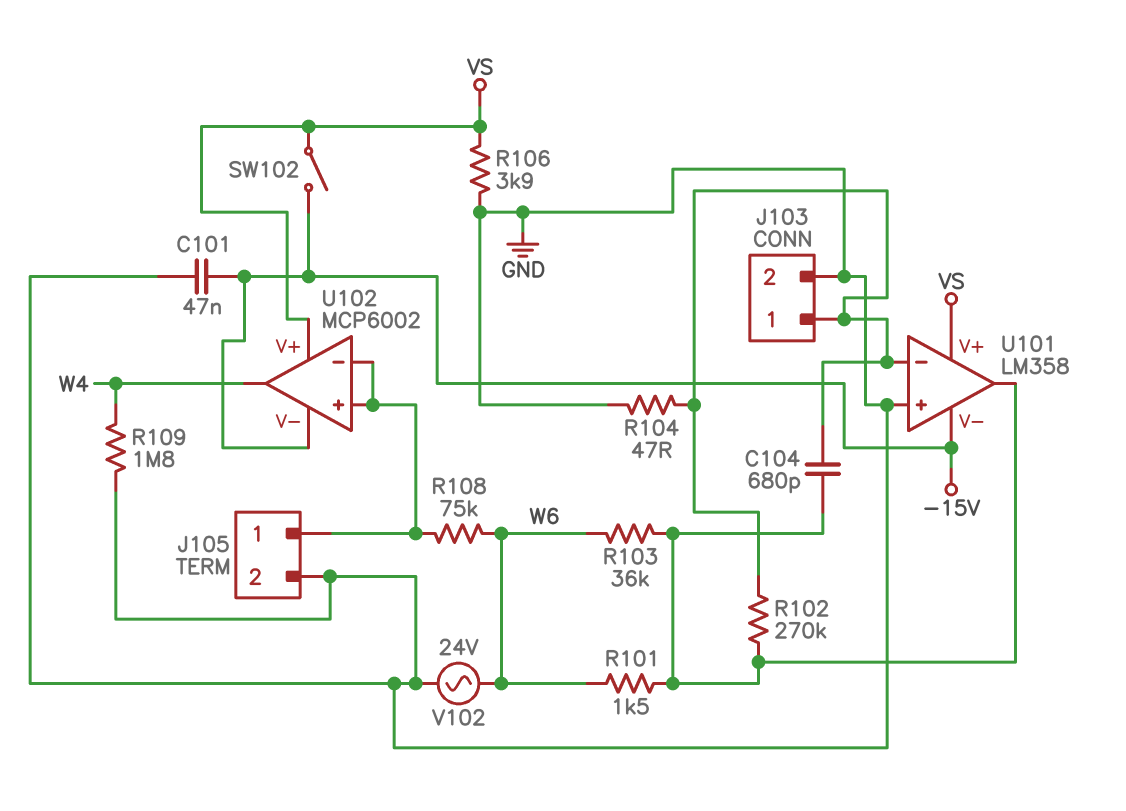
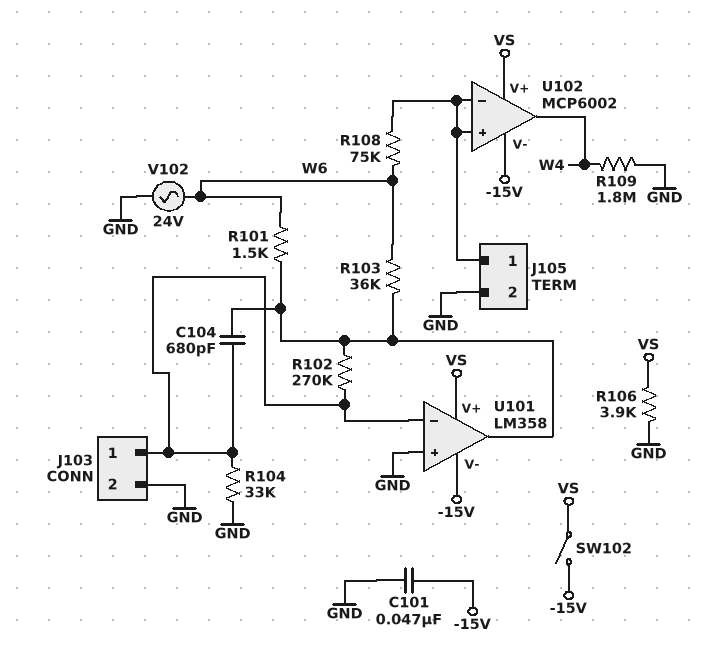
R104: 47 (GND, J103/1) -> 33k (GND, J103/1)

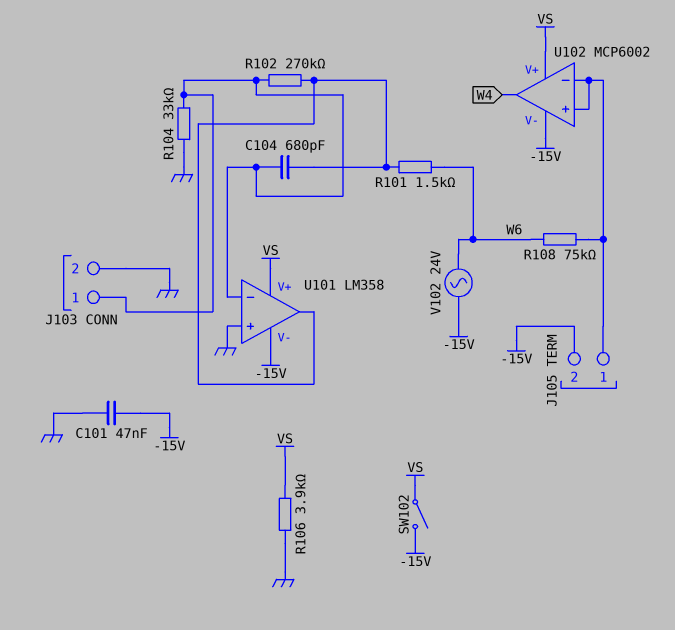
J105 pin 2: GND -> -15V
R103: 36k (U101/out, W6) -> none
R109: 1.8M (GND, W4) -> none
V102: AC 24V (GND, W6) -> AC 24V (-15V, W6)

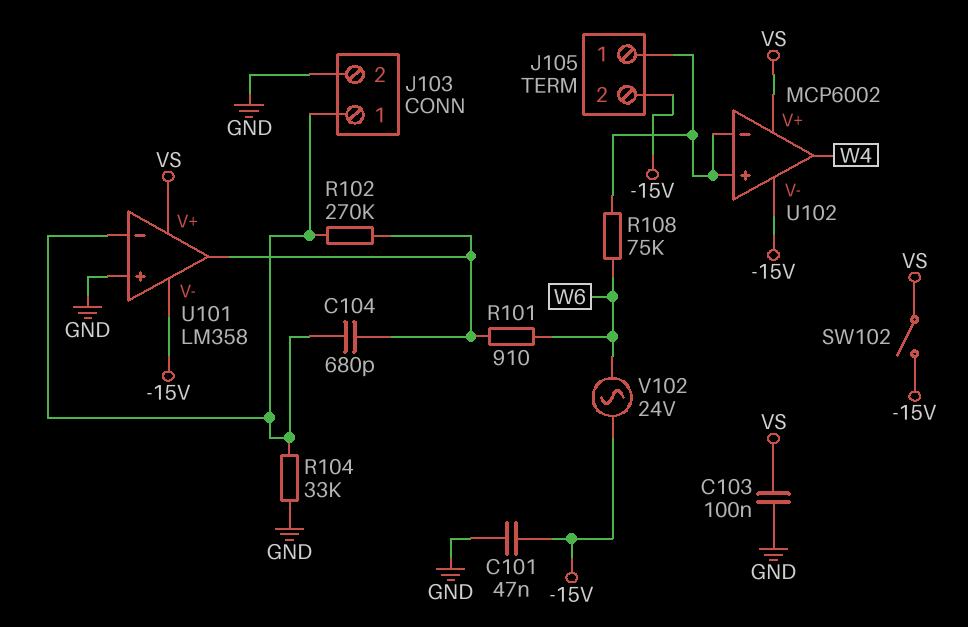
C103: none -> 100nF (GND, VS)
R101: 1.5k (U101/out, W6) -> 910 (U101/out, W6)
R106: 3.9k (GND, VS) -> none

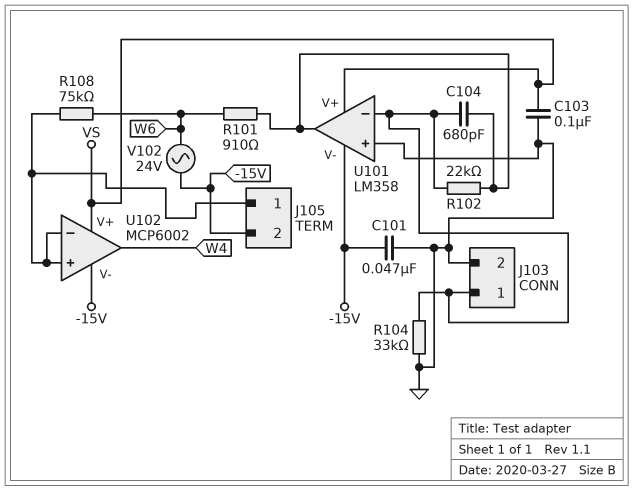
R102: 270k (J103/1, U101/out) -> 22k (J103/1, U101/out)
SW102: switch (-15V, VS) -> none

